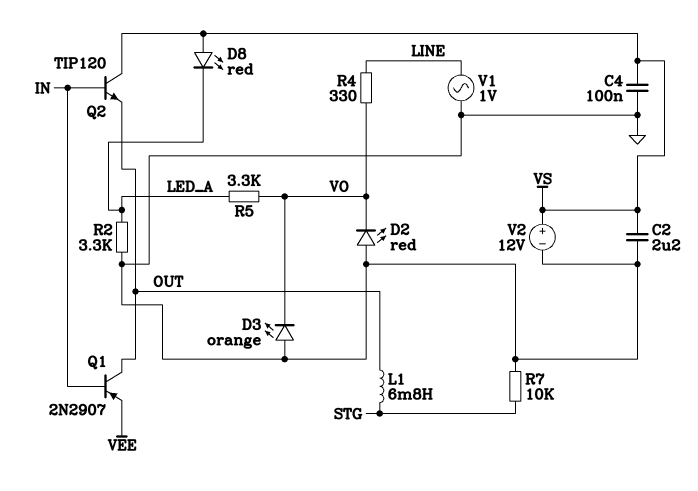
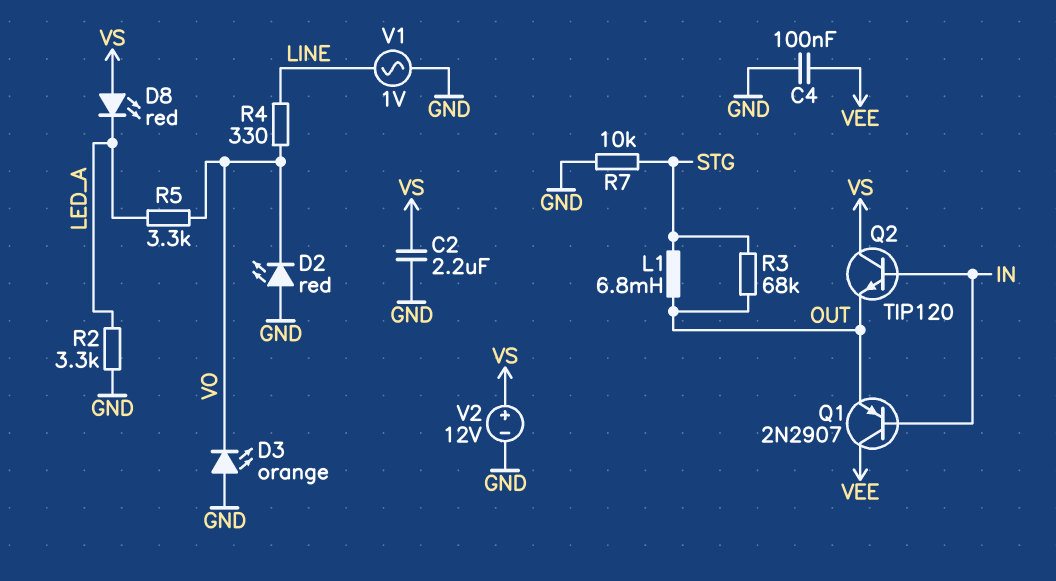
C4: 100nF (GND, VS) -> 100nF (GND, VEE)
Q1: PNP 2N2907 (B IN, C OUT, E VEE) -> PNP 2N2907 (B IN, C VEE, E OUT)
R3: none -> 68k (OUT, STG)

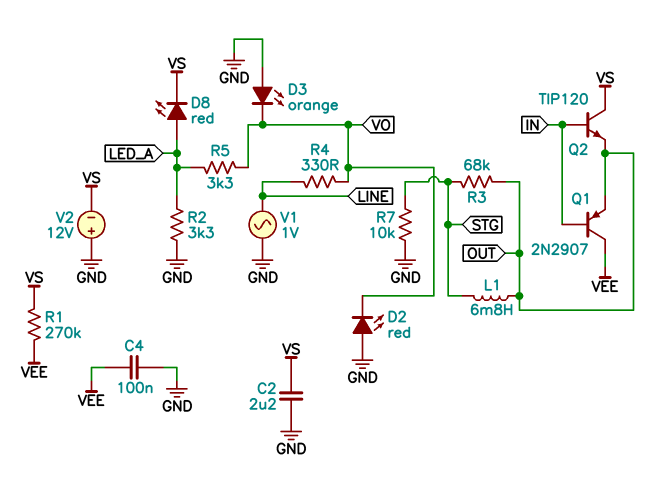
D8: LED red (A VS, K LED_A) -> LED red (A LED_A, K VS)
R1: none -> 270k (VEE, VS)
V2: 12V (plus VS, minus GND) -> 12V (plus GND, minus VS)

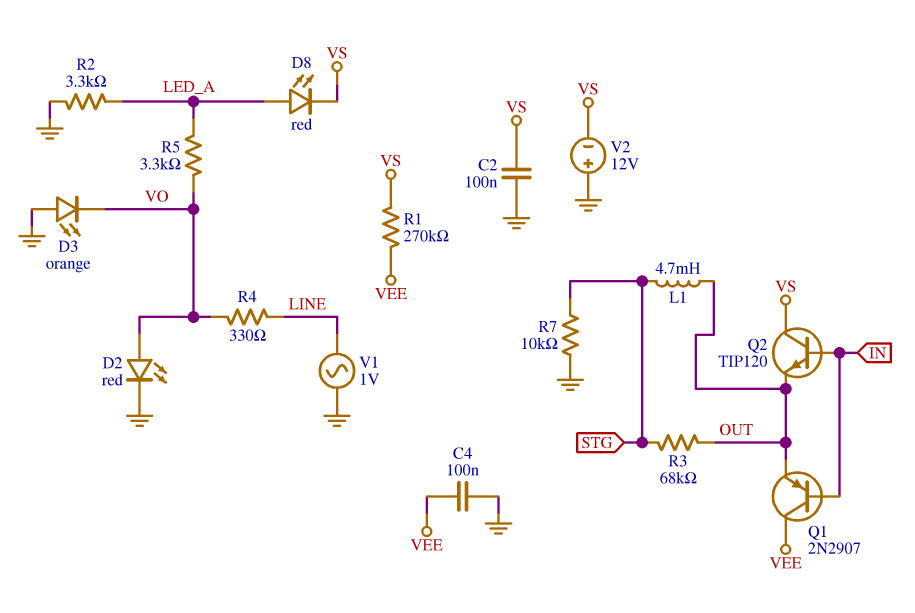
C2: 2.2uF (GND, VS) -> 100nF (GND, VS)
D2: LED red (A GND, K VO) -> LED red (A VO, K GND)
L1: 6.8mH (OUT, STG) -> 4.7mH (OUT, STG)

